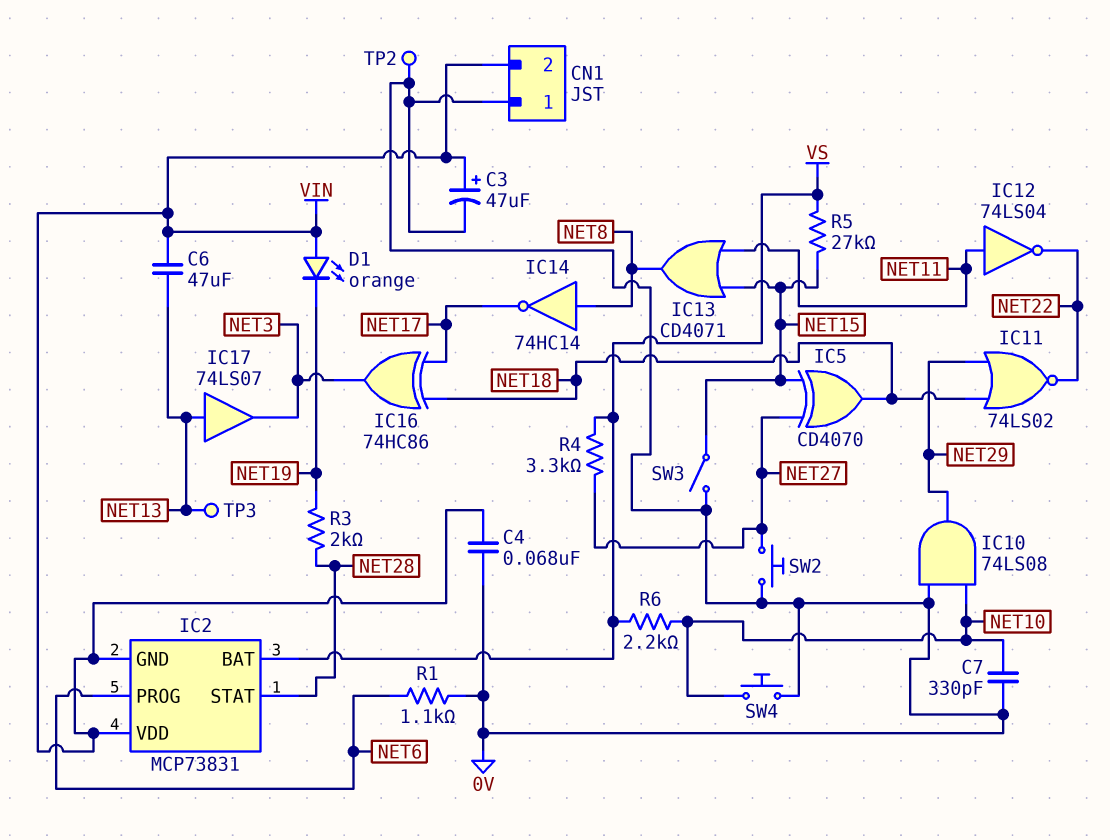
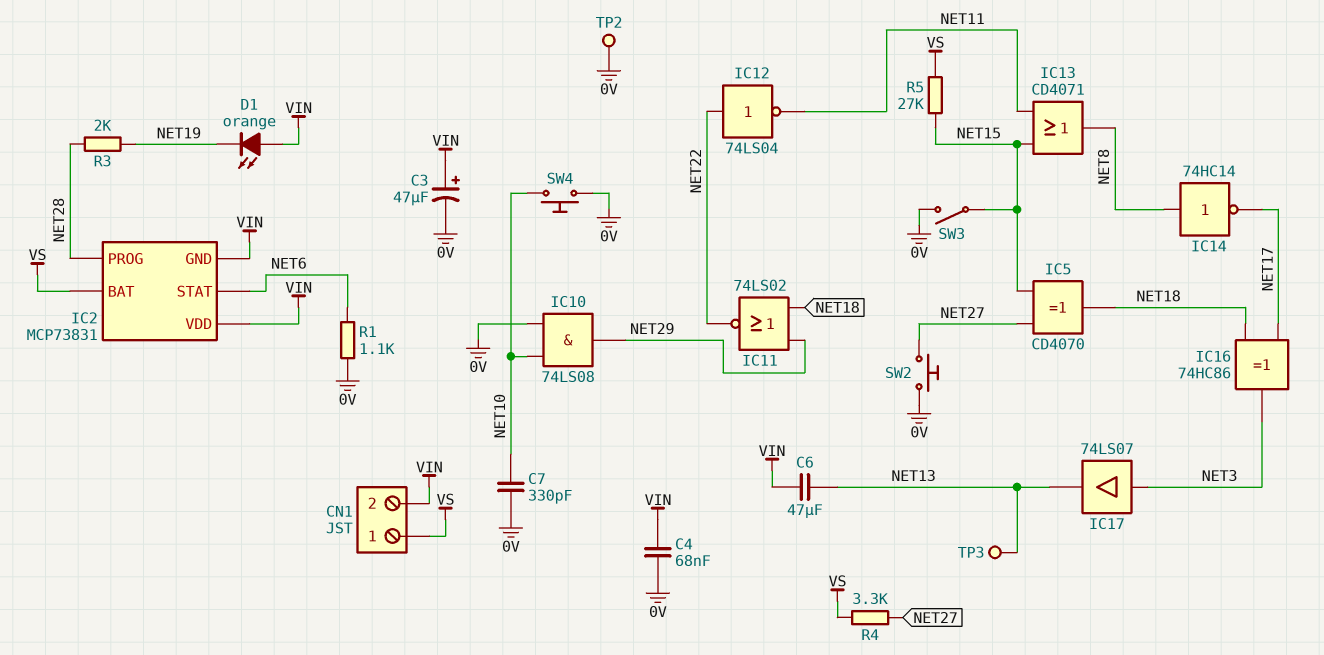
CN1 pin 1: 0V -> VS
IC2 pin PROG: NET6 -> NET28
IC2 pin STAT: NET28 -> NET6
IC12: NOT 74LS04 (in NET11, out NET22) -> NOT 74LS04 (in NET22, out NET11)
IC17: buffer 74LS07 (in NET13, out NET3) -> buffer 74LS07 (in NET3, out NET13)
R6: 2.2k (NET10, VS) -> none

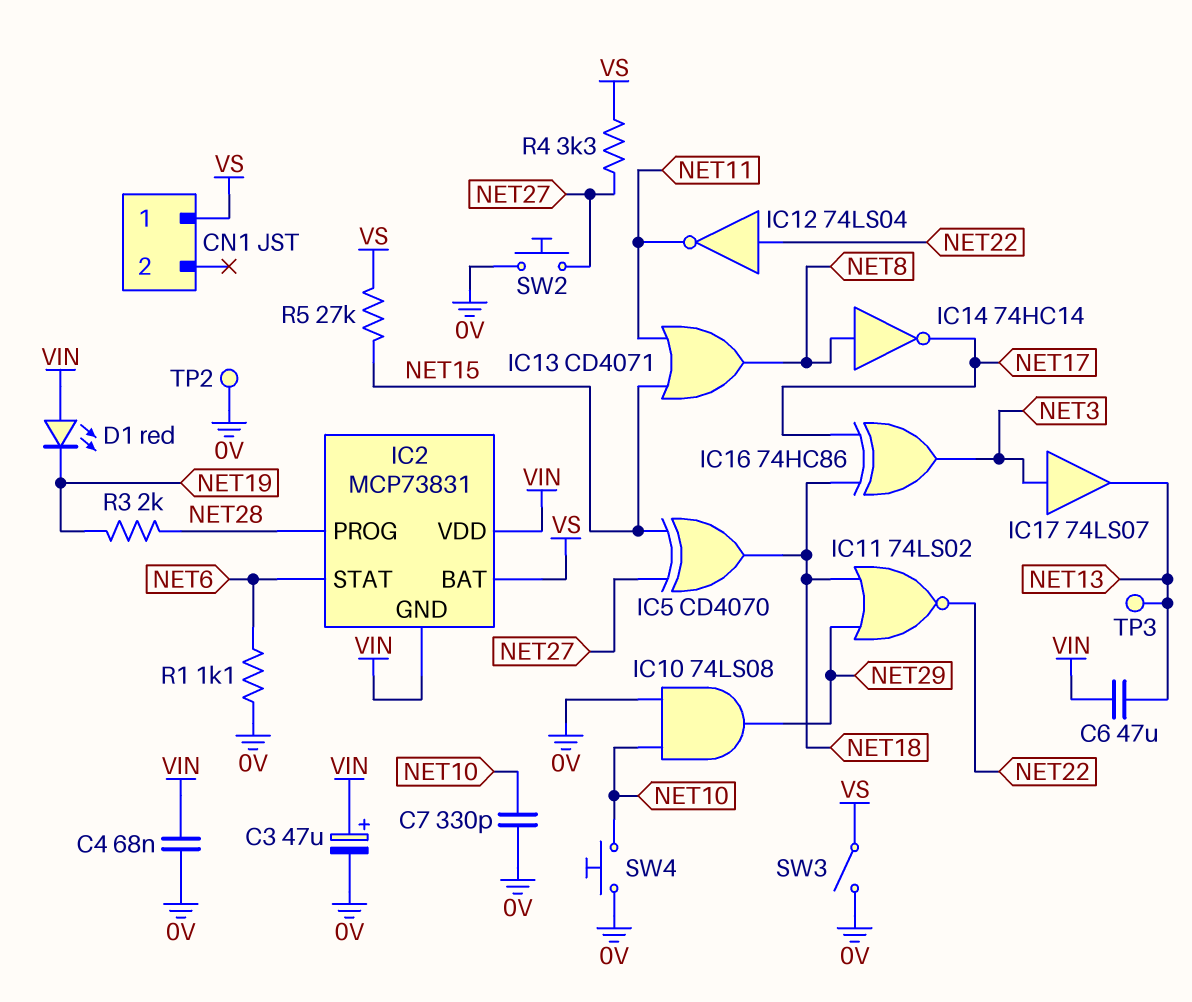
CN1 pin 2: VIN -> none
D1: LED orange (A VIN, K NET19) -> LED red (A VIN, K NET19)
SW3: switch (0V, NET15) -> switch (0V, VS)

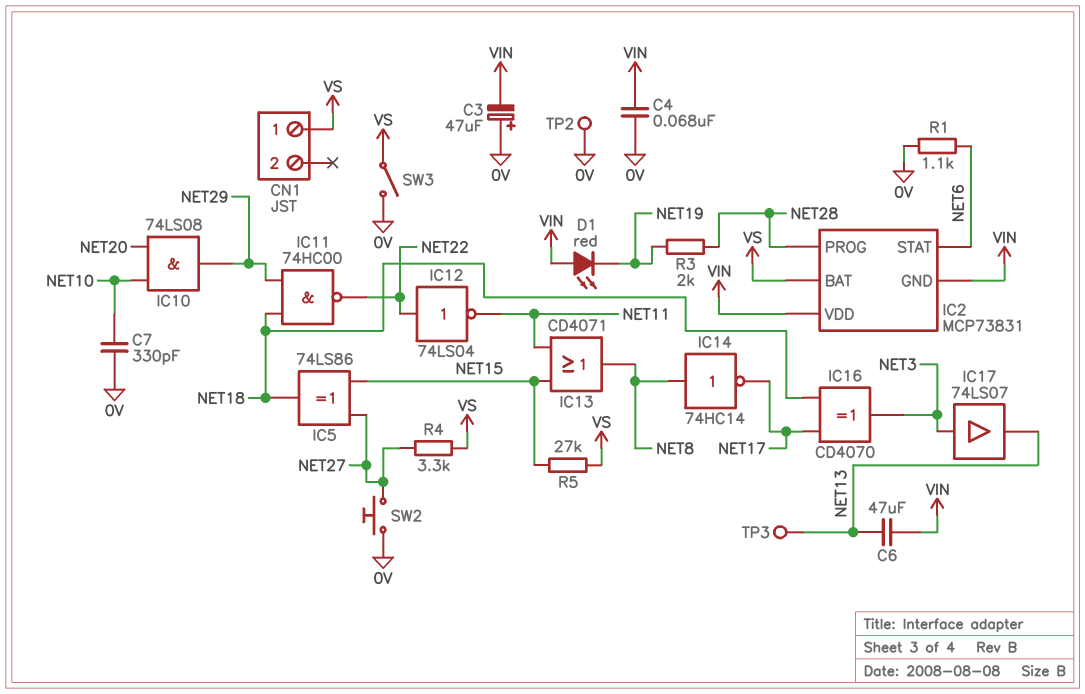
C3: 47uF (plus VIN, minus 0V) -> 47uF (plus 0V, minus VIN)
IC5: XOR CD4070 (in NET15, in NET27, out NET18) -> XOR 74LS86 (in NET15, in NET27, out NET18)
IC10: AND 74LS08 (in 0V, in NET10, out NET29) -> AND 74LS08 (in NET10, in NET20, out NET29)
IC11: NOR 74LS02 (in NET18, in NET29, out NET22) -> NAND 74HC00 (in NET18, in NET29, out NET22)
IC16: XOR 74HC86 (in NET17, in NET18, out NET3) -> XOR CD4070 (in NET17, in NET18, out NET3)
SW4: button (0V, NET10) -> none

